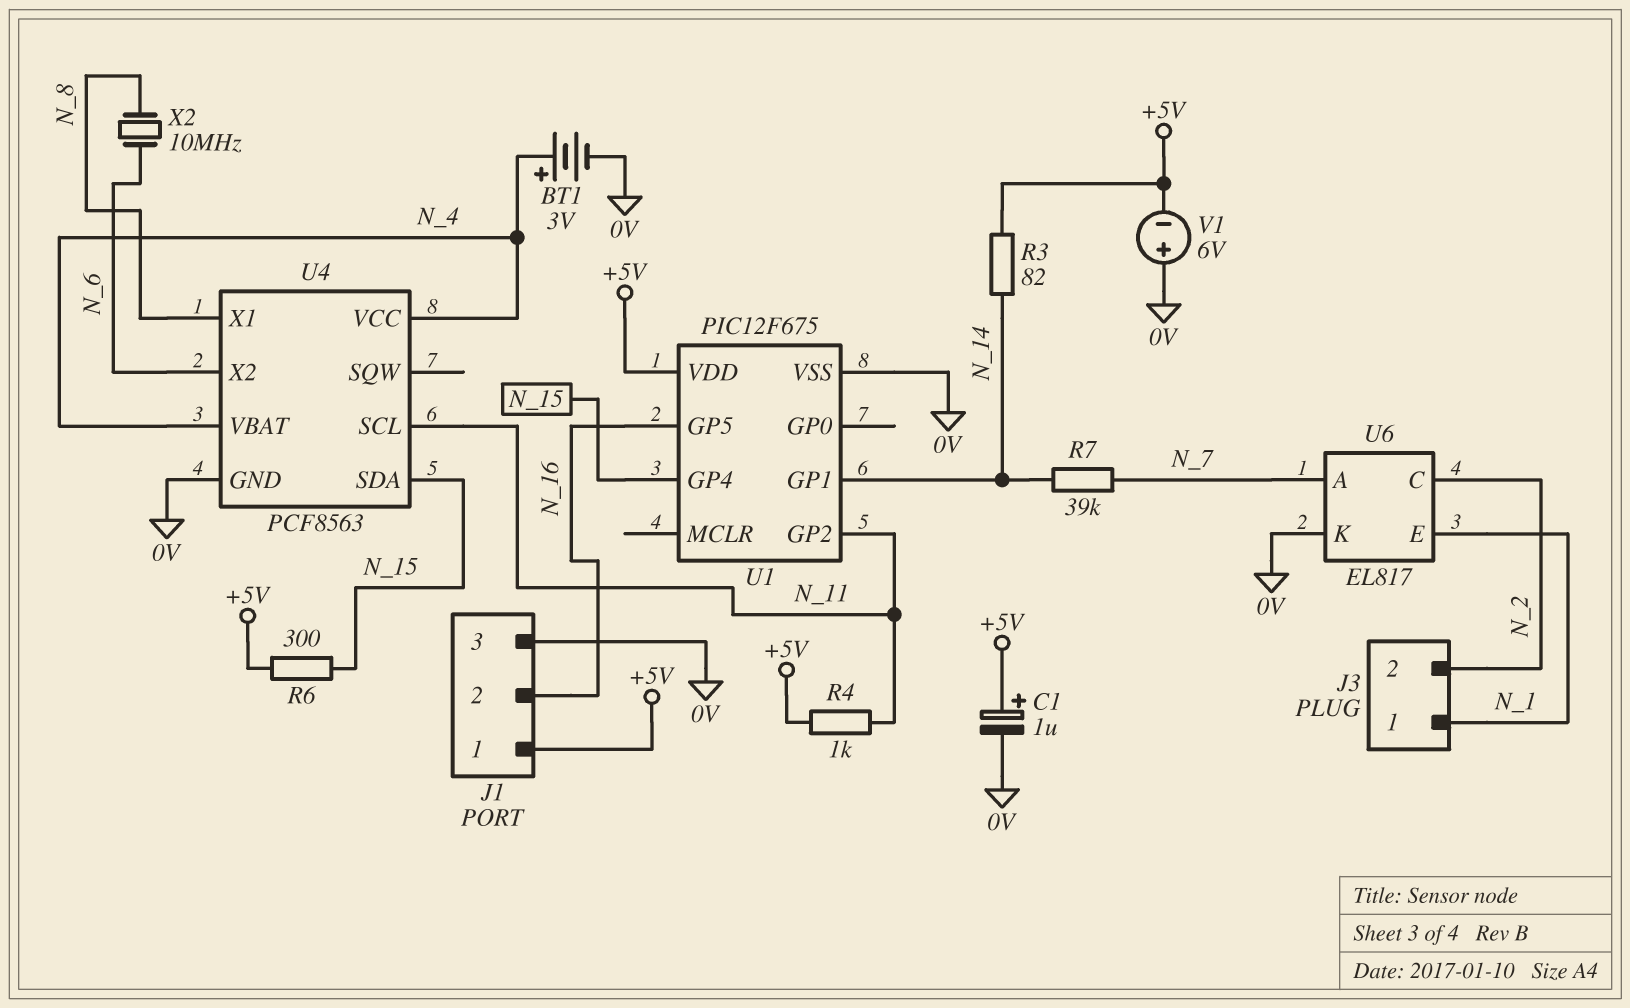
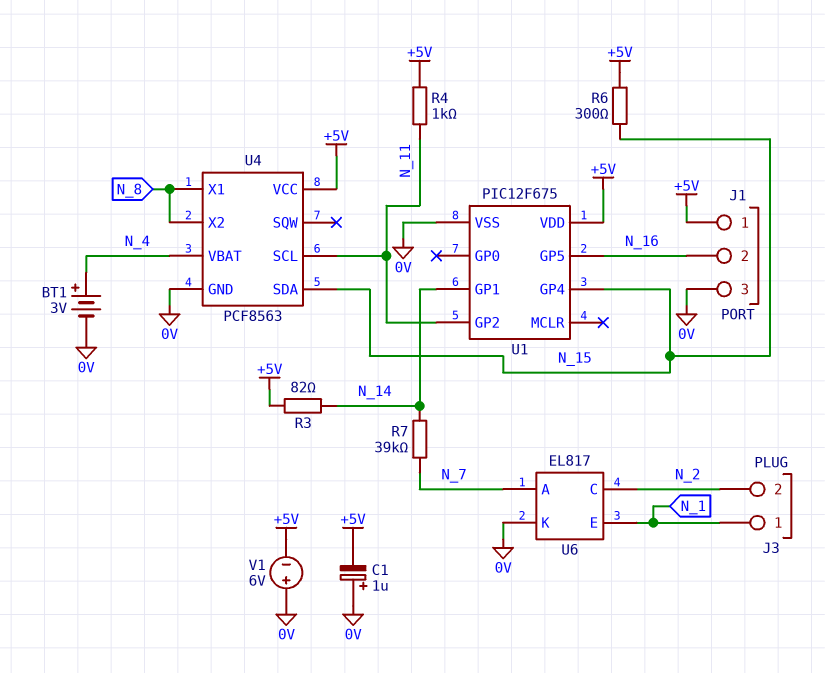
C1: 1uF (plus +5V, minus 0V) -> 1uF (plus 0V, minus +5V)
U4 pin VCC: N_4 -> +5V
U4 pin X2: N_6 -> N_8
X2: 10MHz (N_6, N_8) -> none

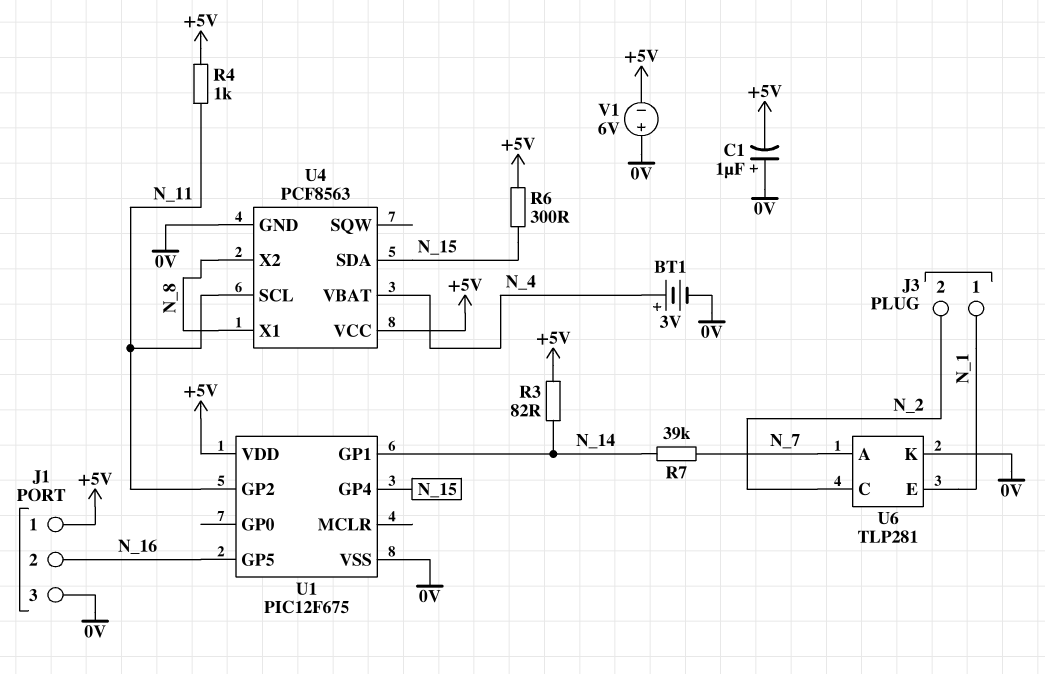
U6: EL817 -> TLP281

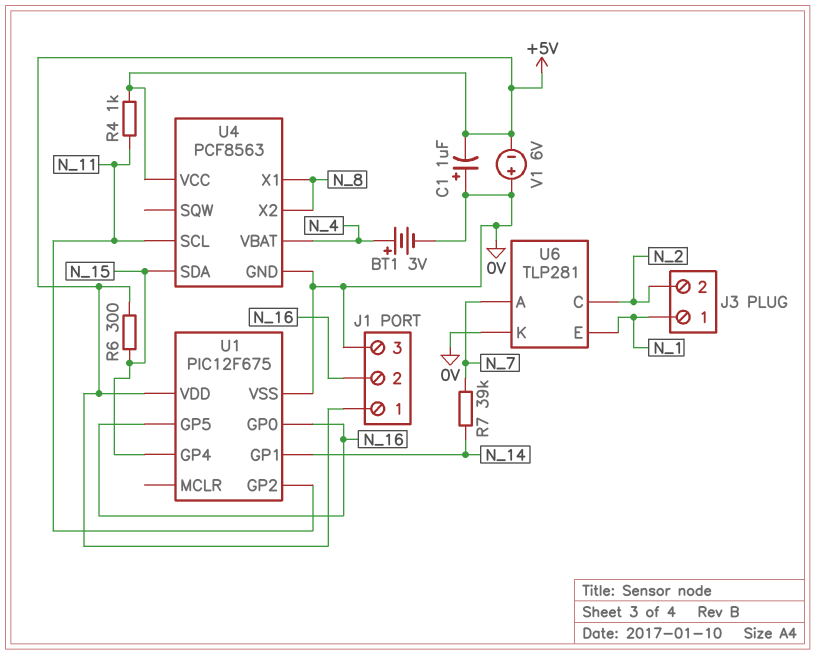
R3: 82 (+5V, N_14) -> none
U1 pin GP0: none -> N_16

